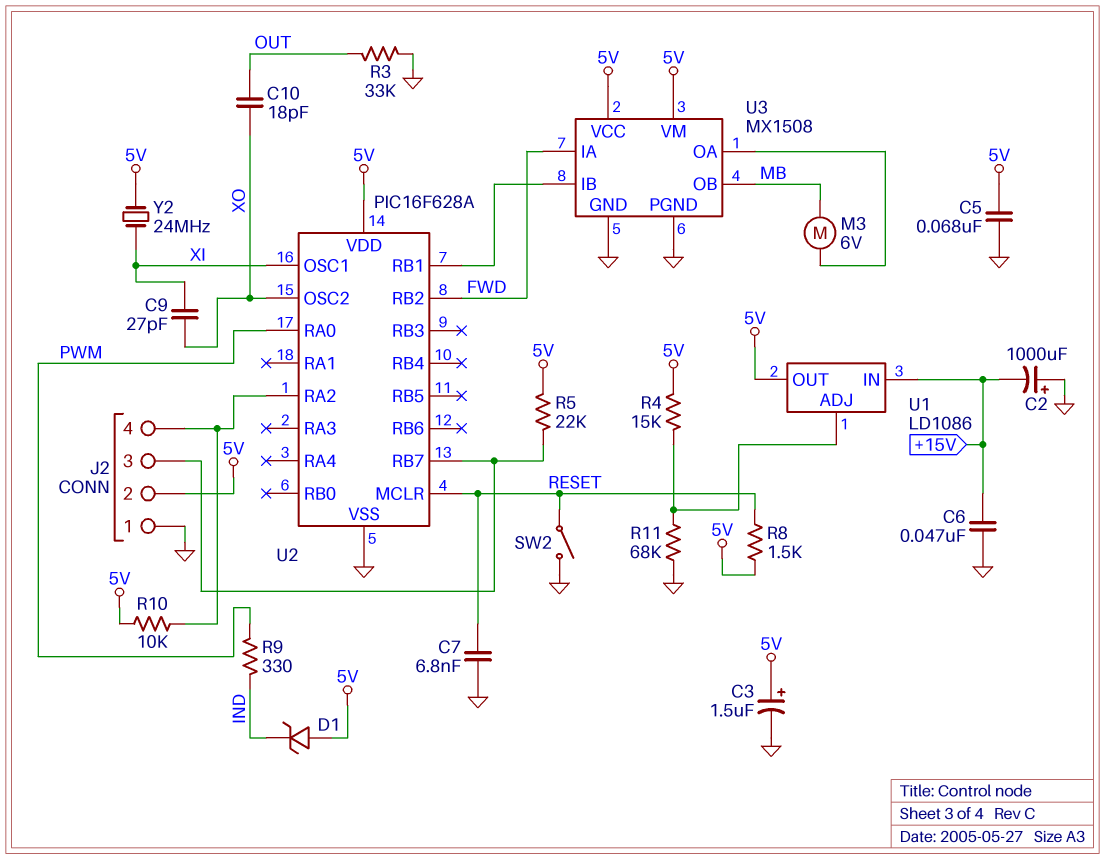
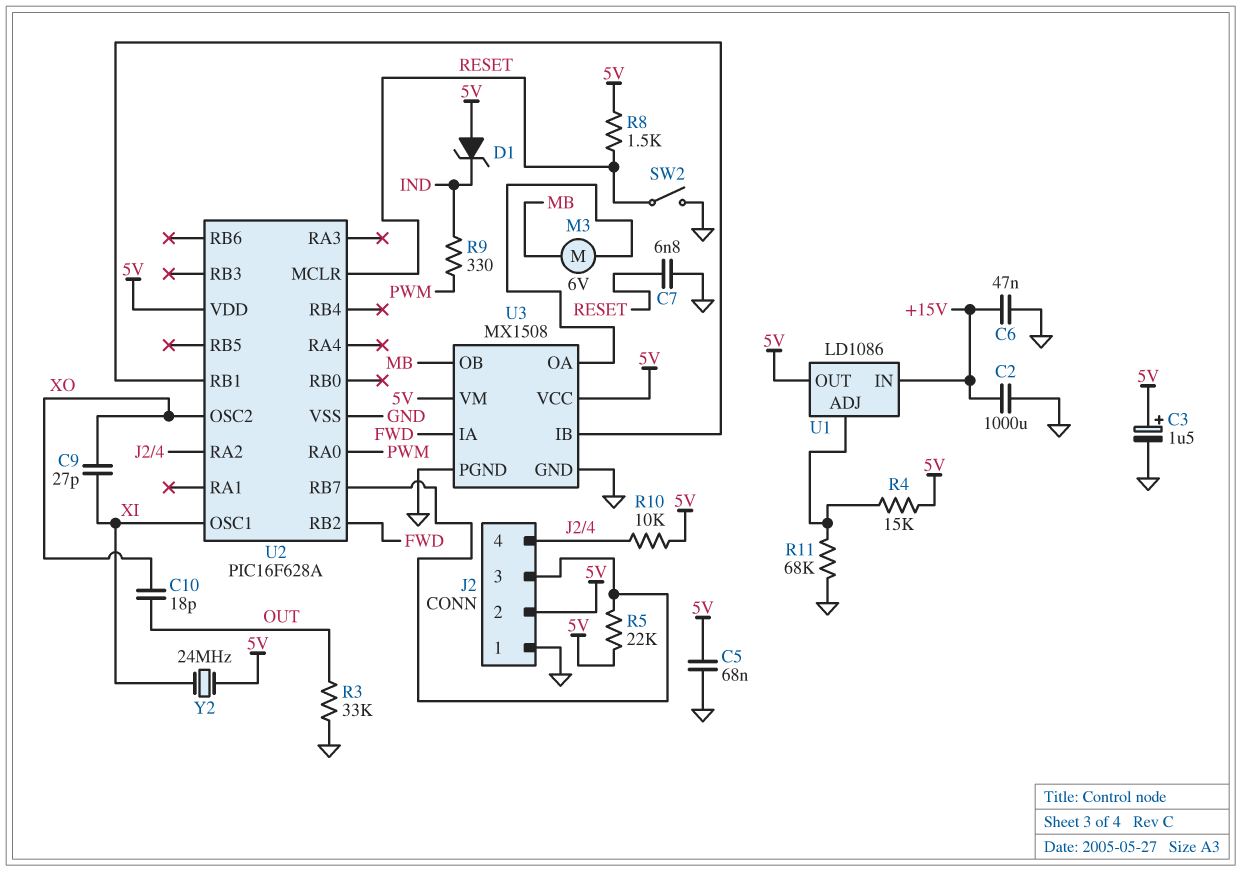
C2: 1000uF (plus GND, minus +15V) -> 1000uF (+15V, GND)

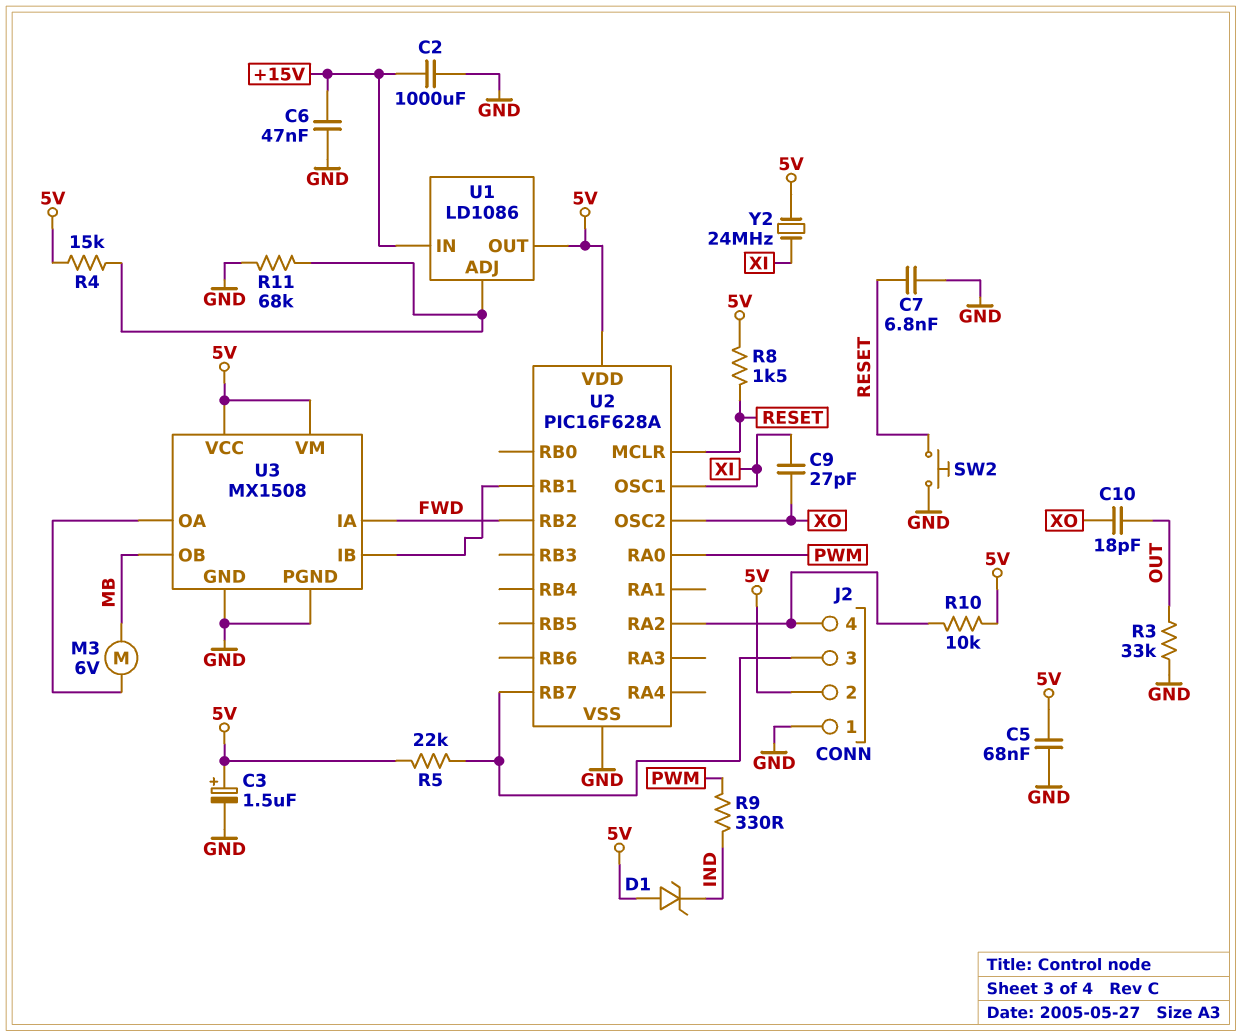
SW2: switch (GND, RESET) -> button (GND, RESET)

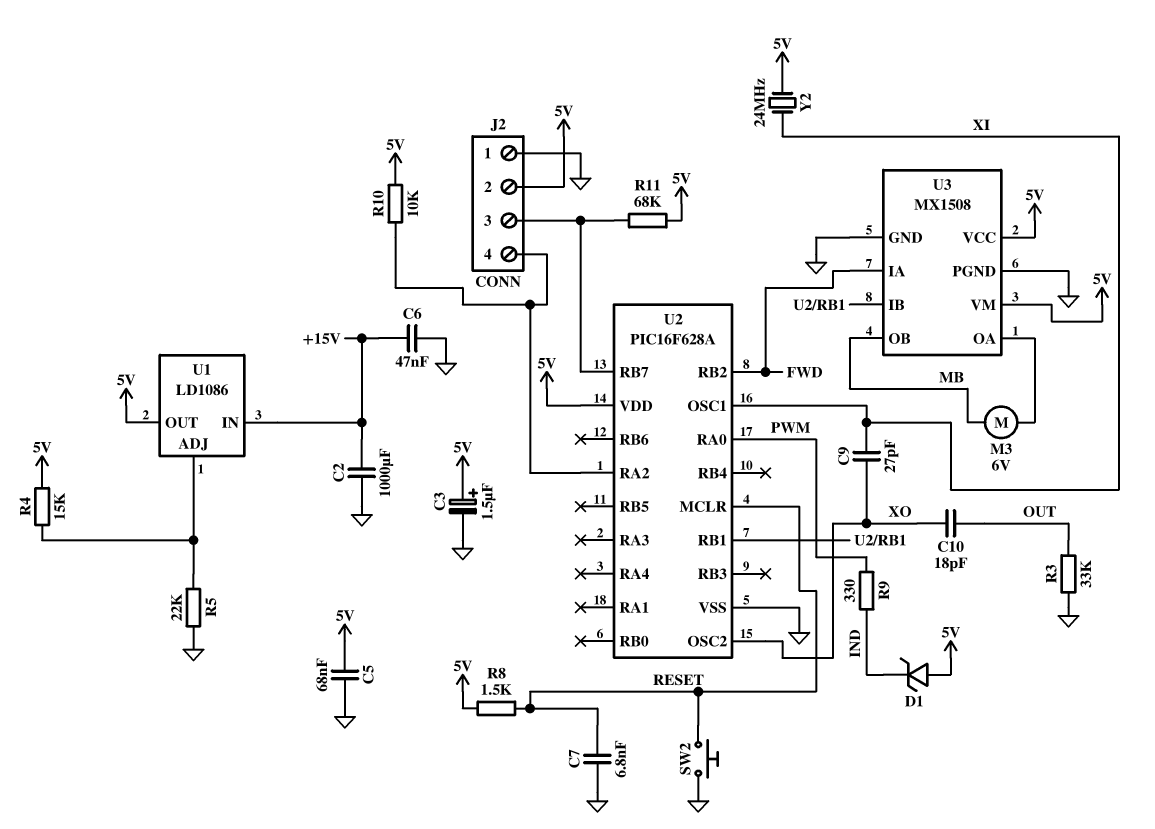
R5: 22k (5V, J2/3) -> 22k (GND, U1/ADJ)
R11: 68k (GND, U1/ADJ) -> 68k (5V, J2/3)

